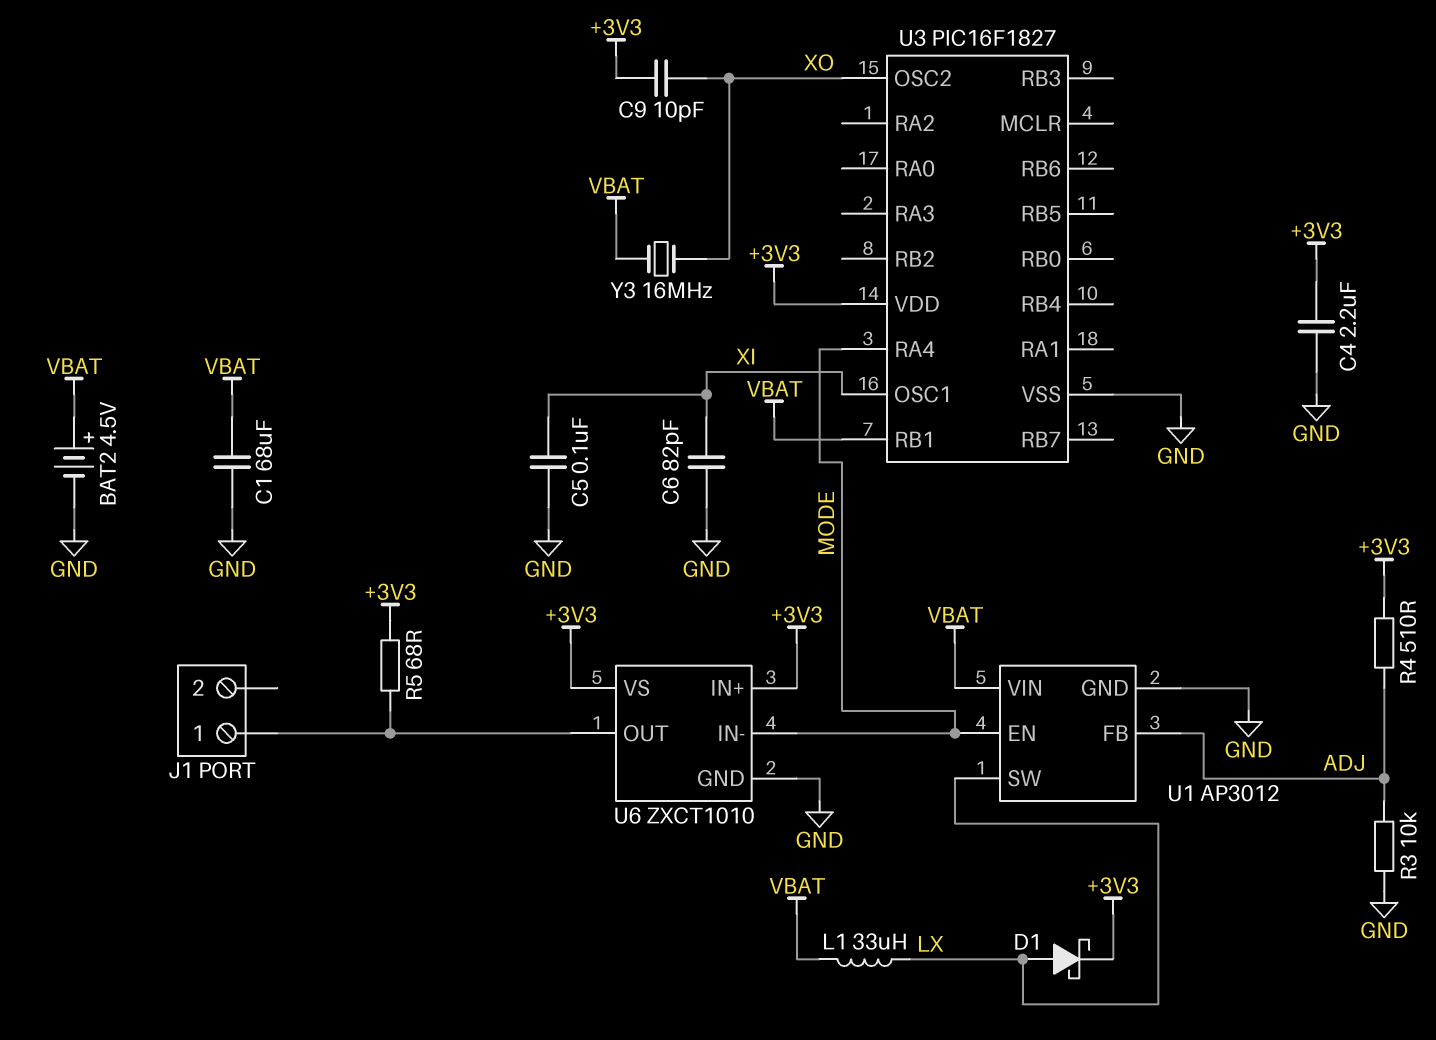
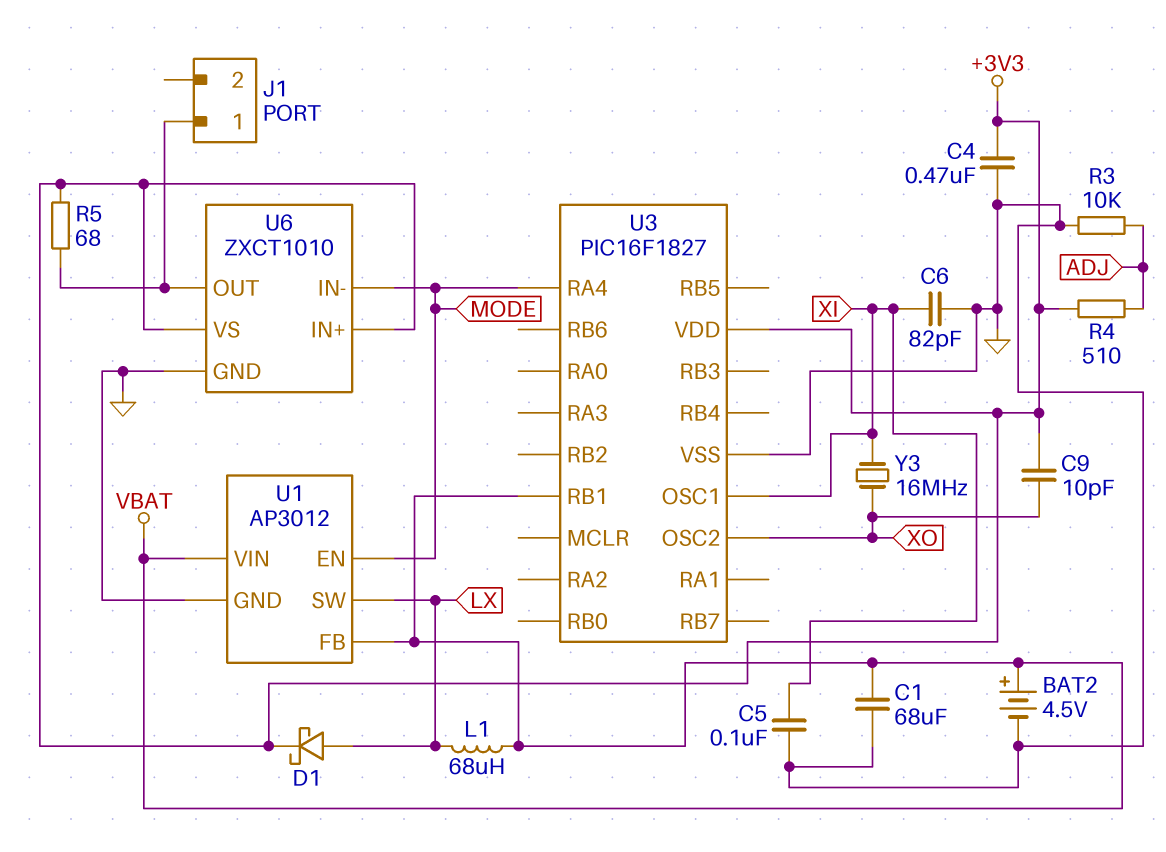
C4: 2.2uF (+3V3, GND) -> 470nF (+3V3, GND)
L1: 33uH (LX, VBAT) -> 68uH (LX, VBAT)
U1 pin FB: ADJ -> VBAT
Y3: 16MHz (VBAT, XO) -> 16MHz (XI, XO)

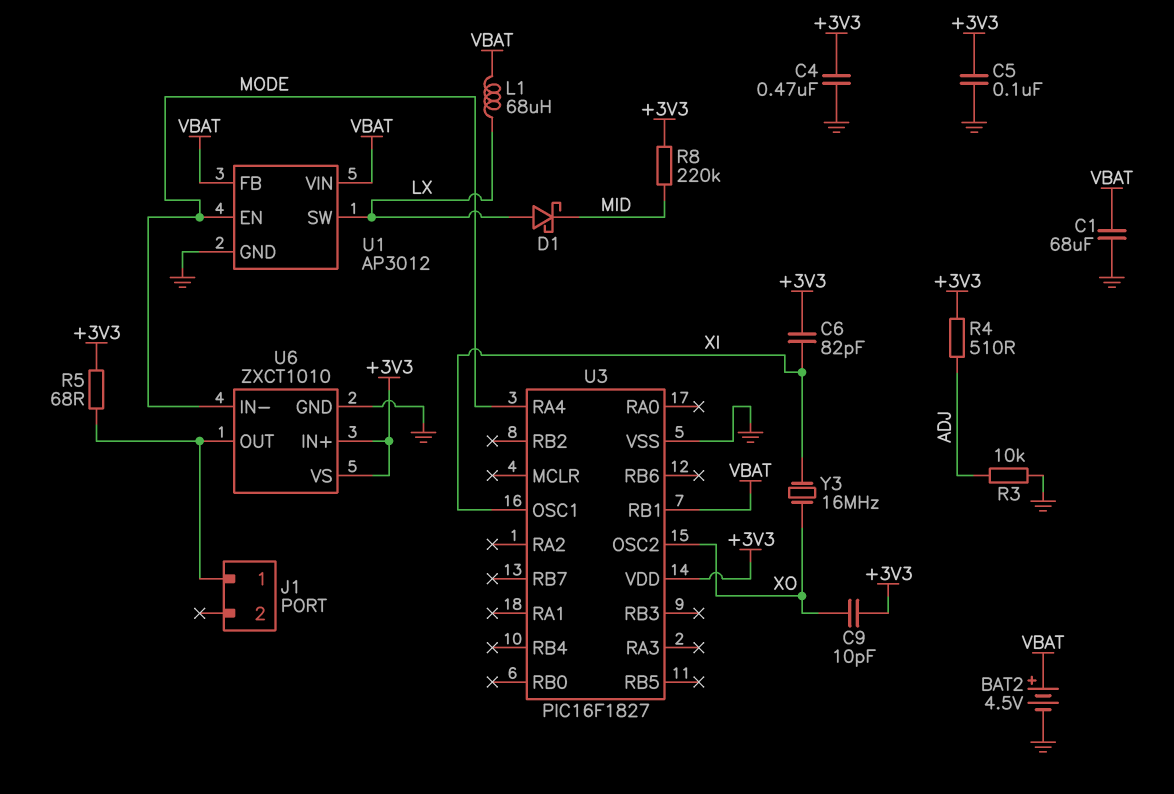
C5: 100nF (GND, XI) -> 100nF (+3V3, GND)
C6: 82pF (GND, XI) -> 82pF (+3V3, XI)
D1: schottky (A LX, K +3V3) -> schottky (A LX, K MID)
R8: none -> 220k (+3V3, MID)

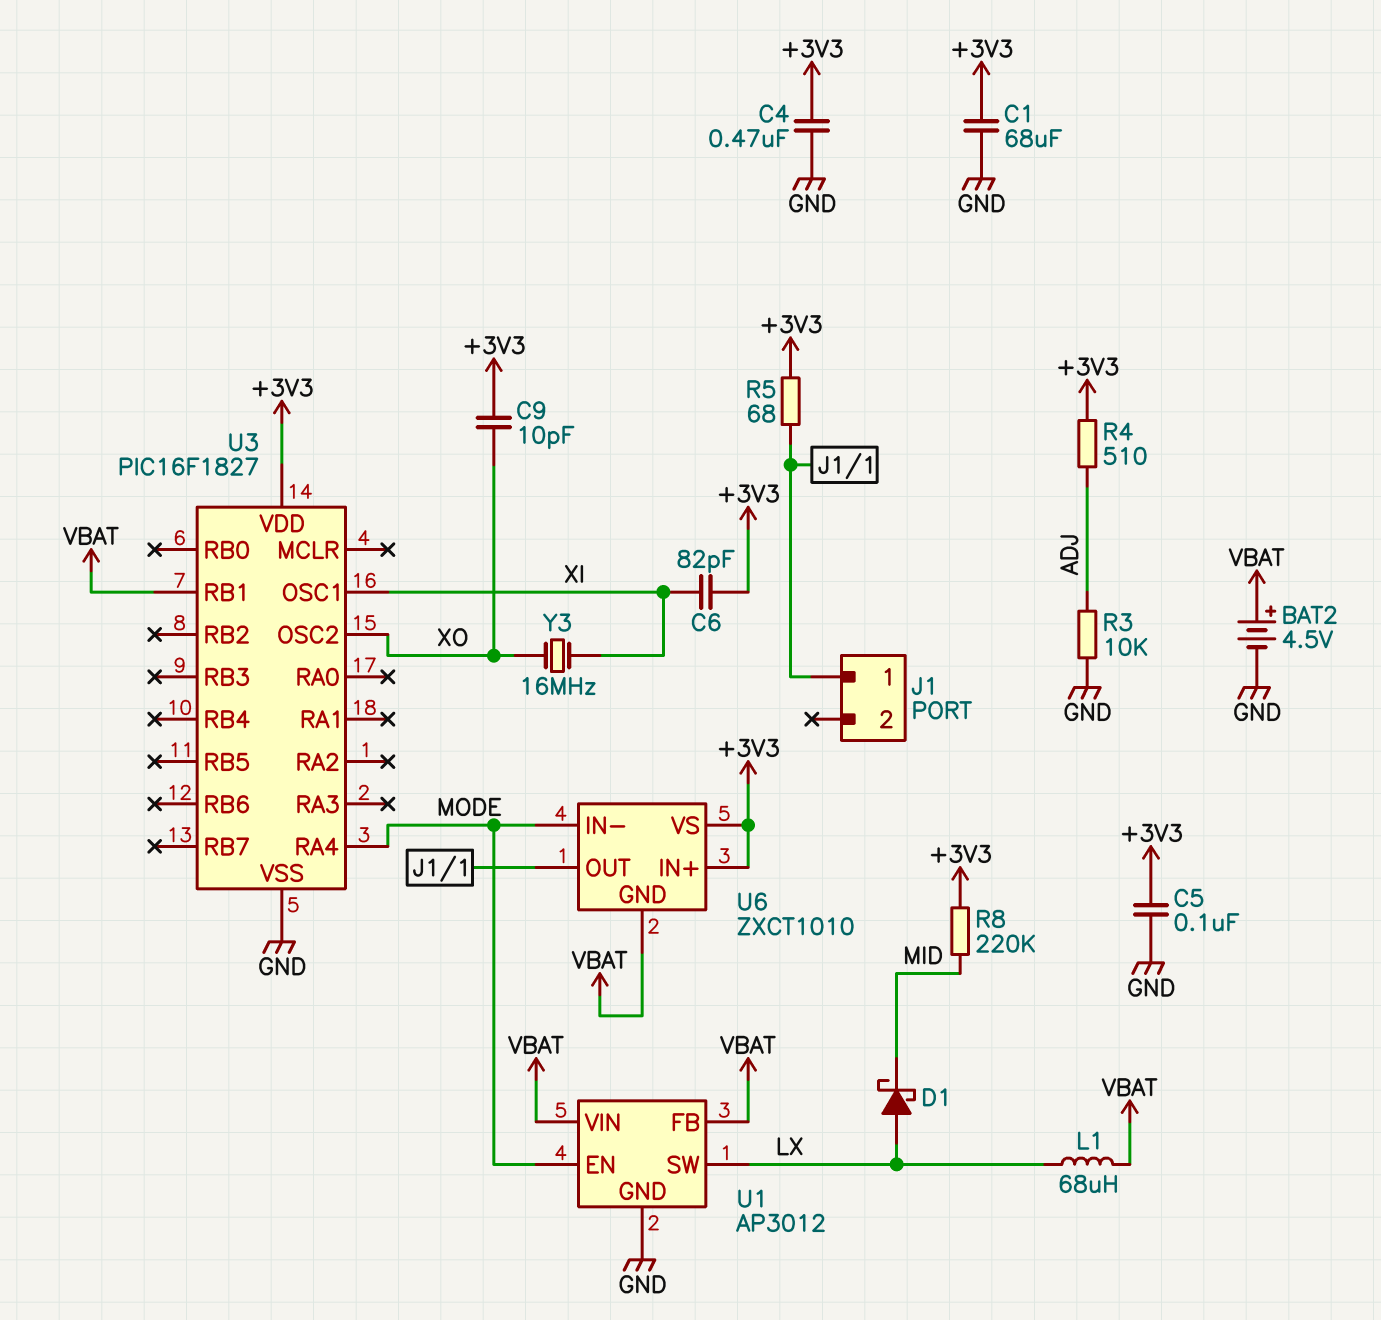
C1: 68uF (GND, VBAT) -> 68uF (+3V3, GND)
U6 pin GND: GND -> VBAT

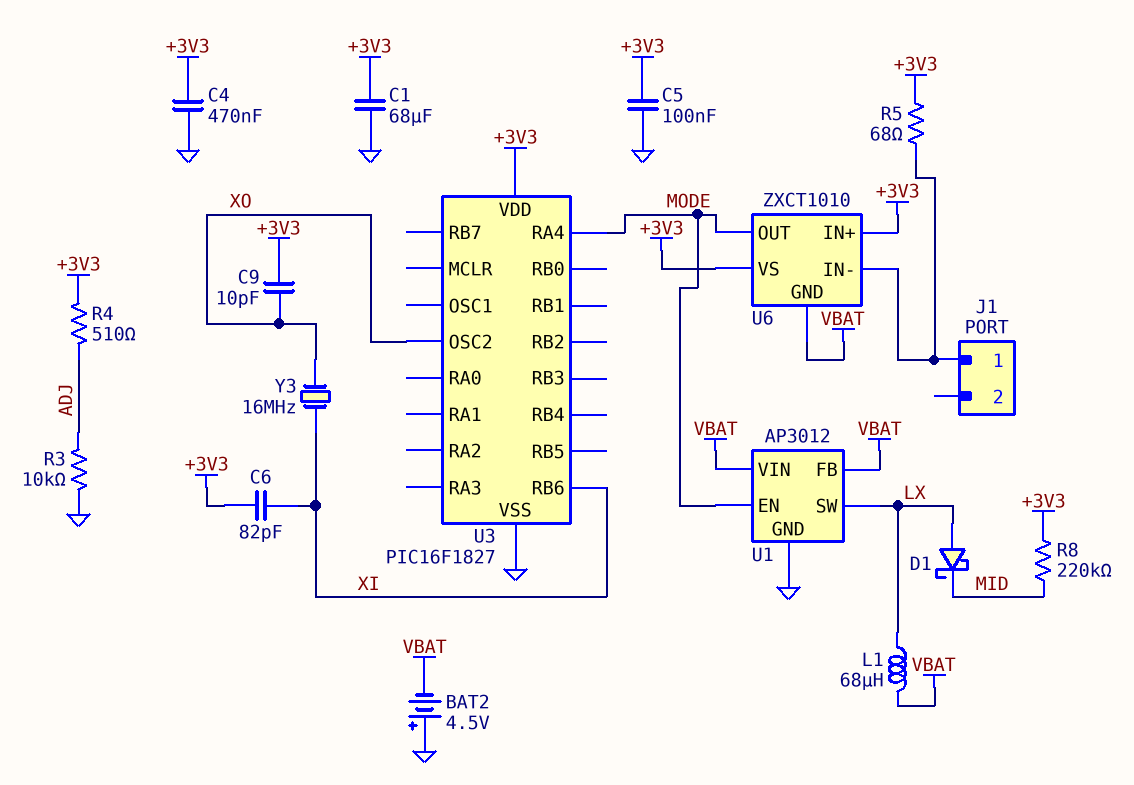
BAT2: 4.5V (plus VBAT, minus GND) -> 4.5V (plus GND, minus VBAT)
U3 pin OSC1: XI -> none
U3 pin RB1: VBAT -> none
U3 pin RB6: none -> XI
U6 pin IN-: MODE -> J1/1
U6 pin OUT: J1/1 -> MODE

